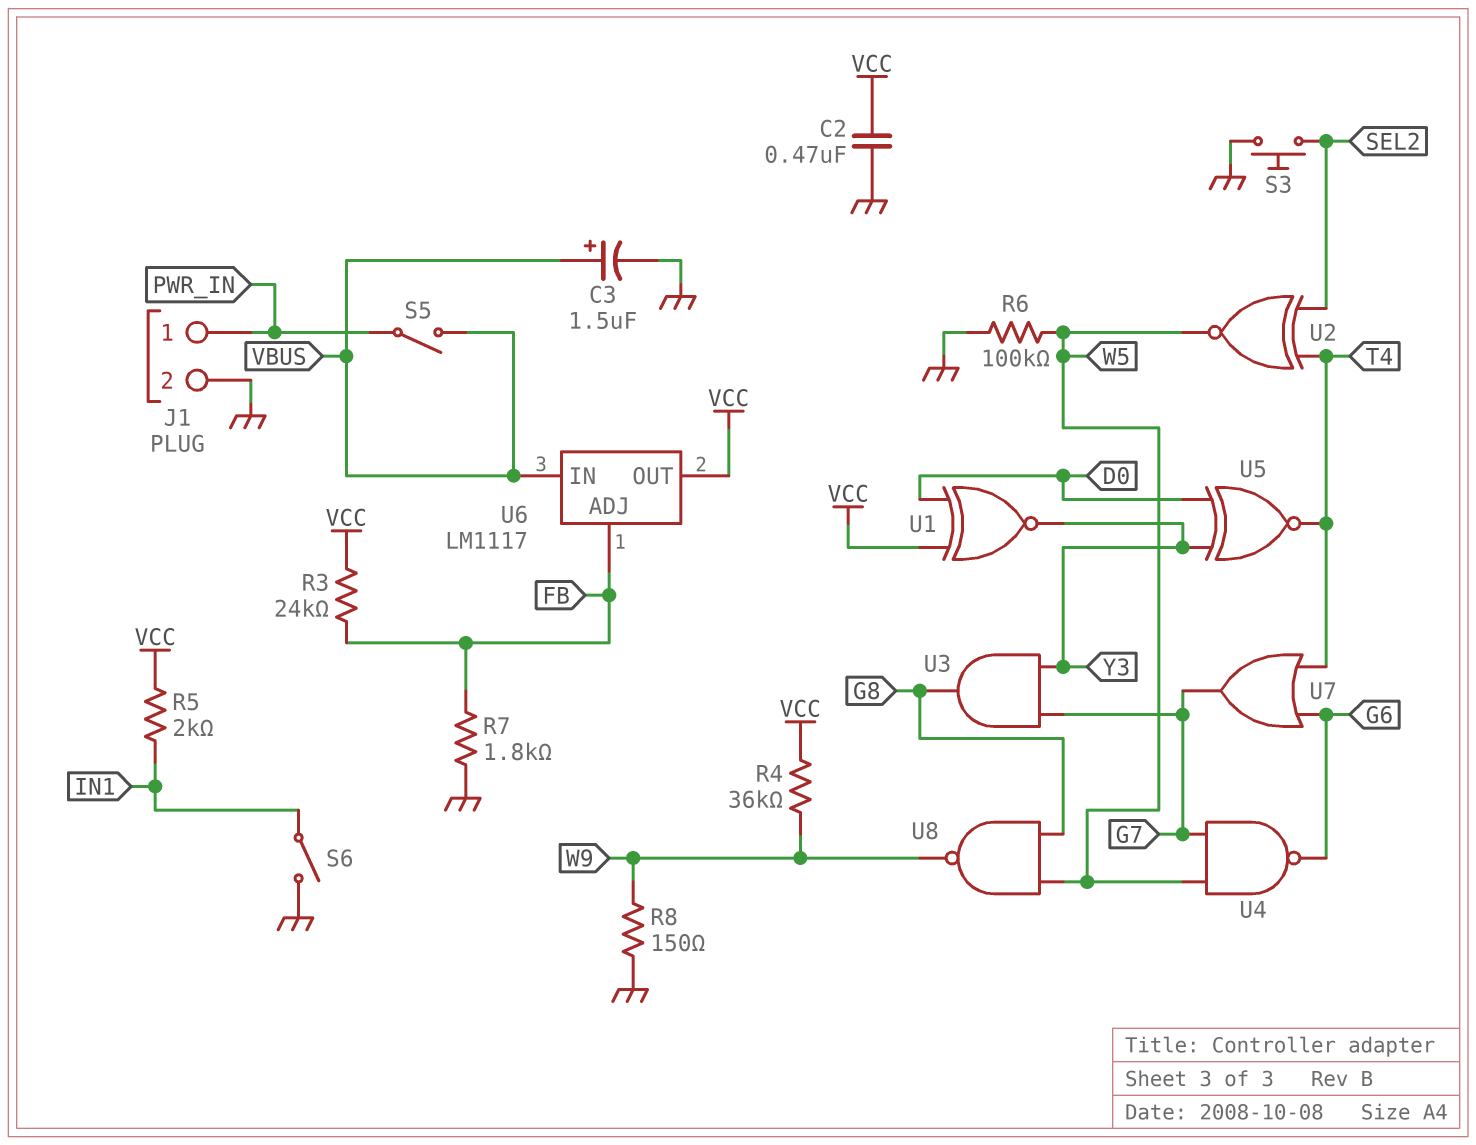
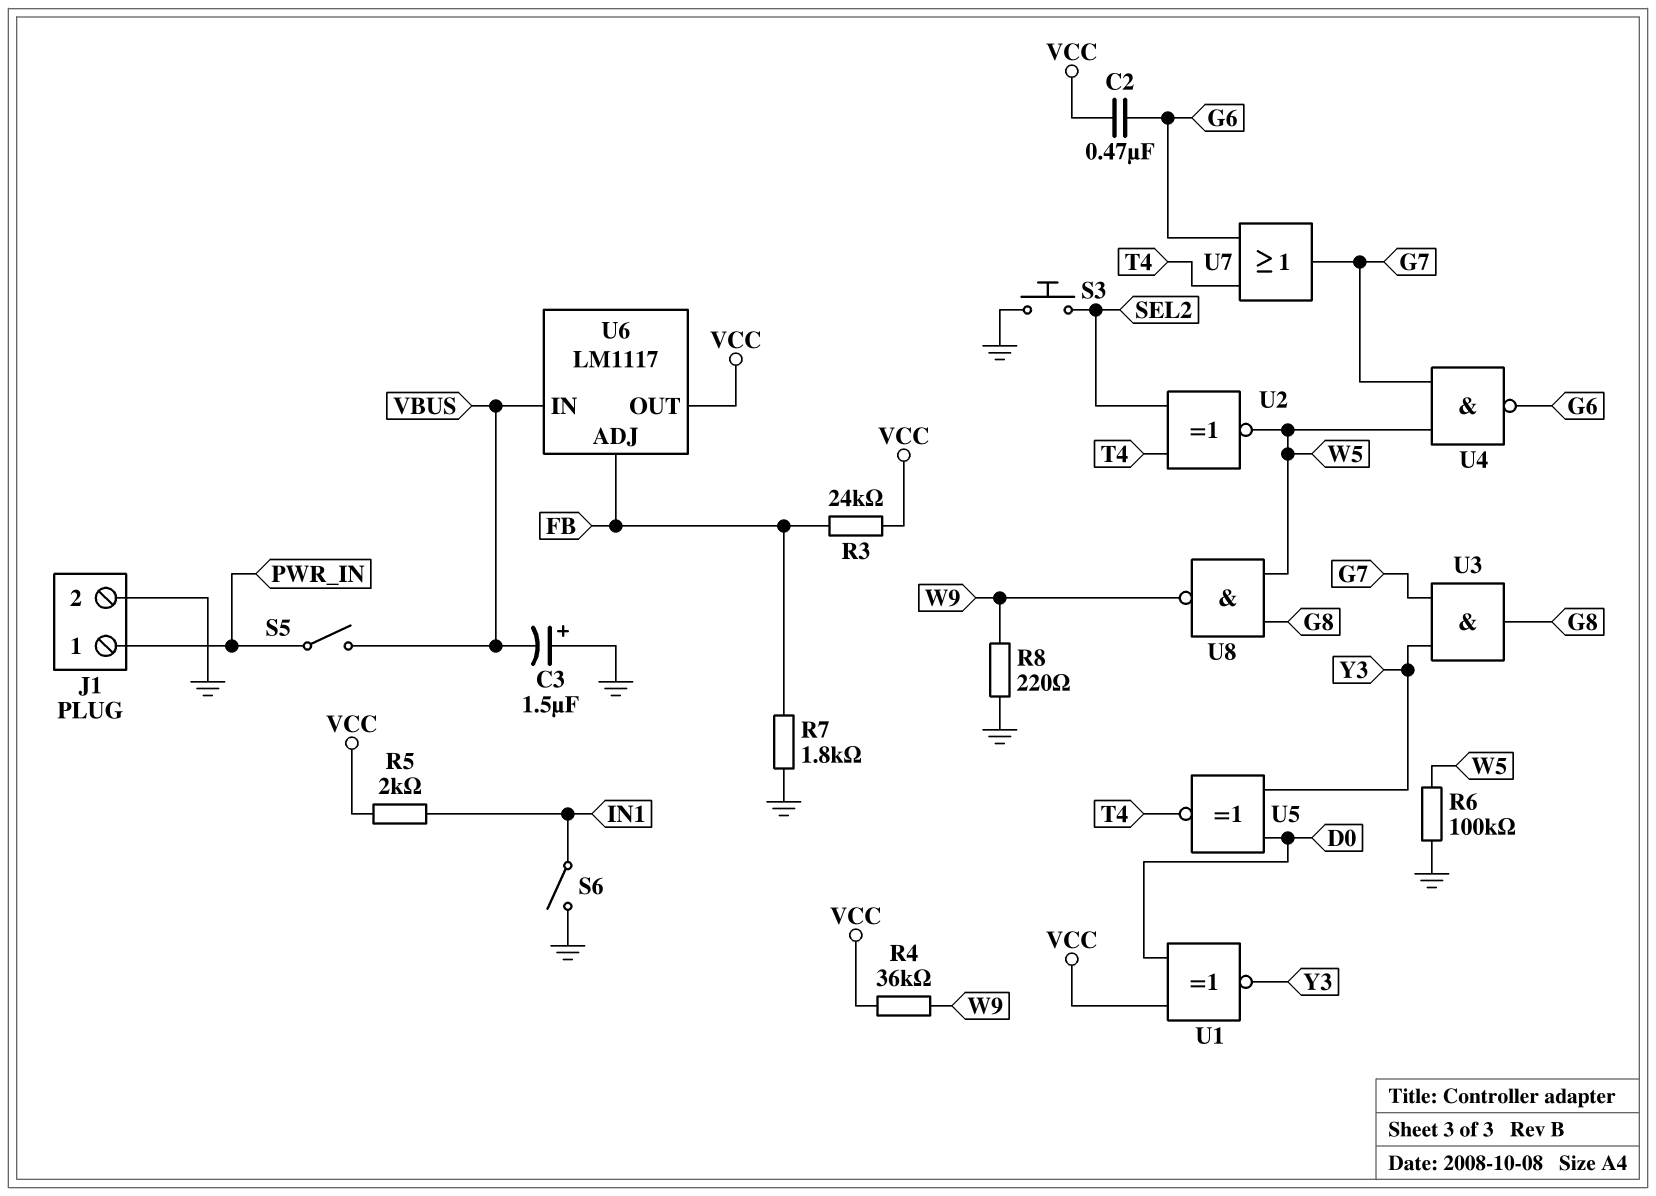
C2: 470nF (GND, VCC) -> 470nF (G6, VCC)
C3: 1.5uF (plus VBUS, minus GND) -> 1.5uF (plus GND, minus VBUS)
R8: 150 (GND, W9) -> 220 (GND, W9)

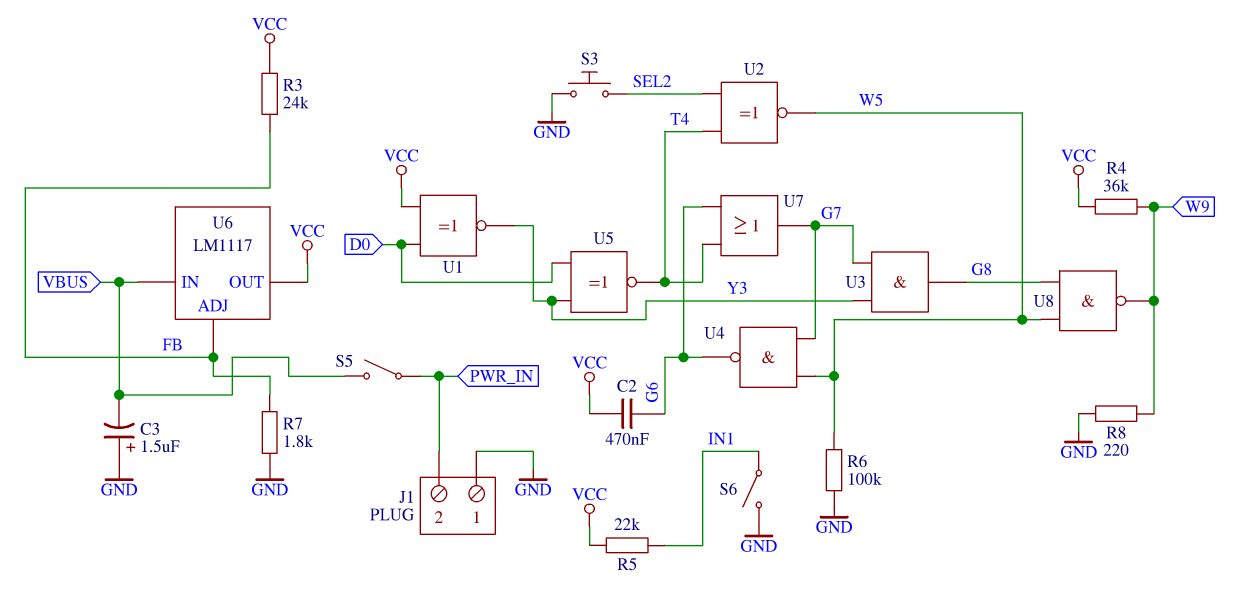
J1 pin 1: PWR_IN -> GND
J1 pin 2: GND -> PWR_IN
R5: 2k (IN1, VCC) -> 22k (IN1, VCC)

